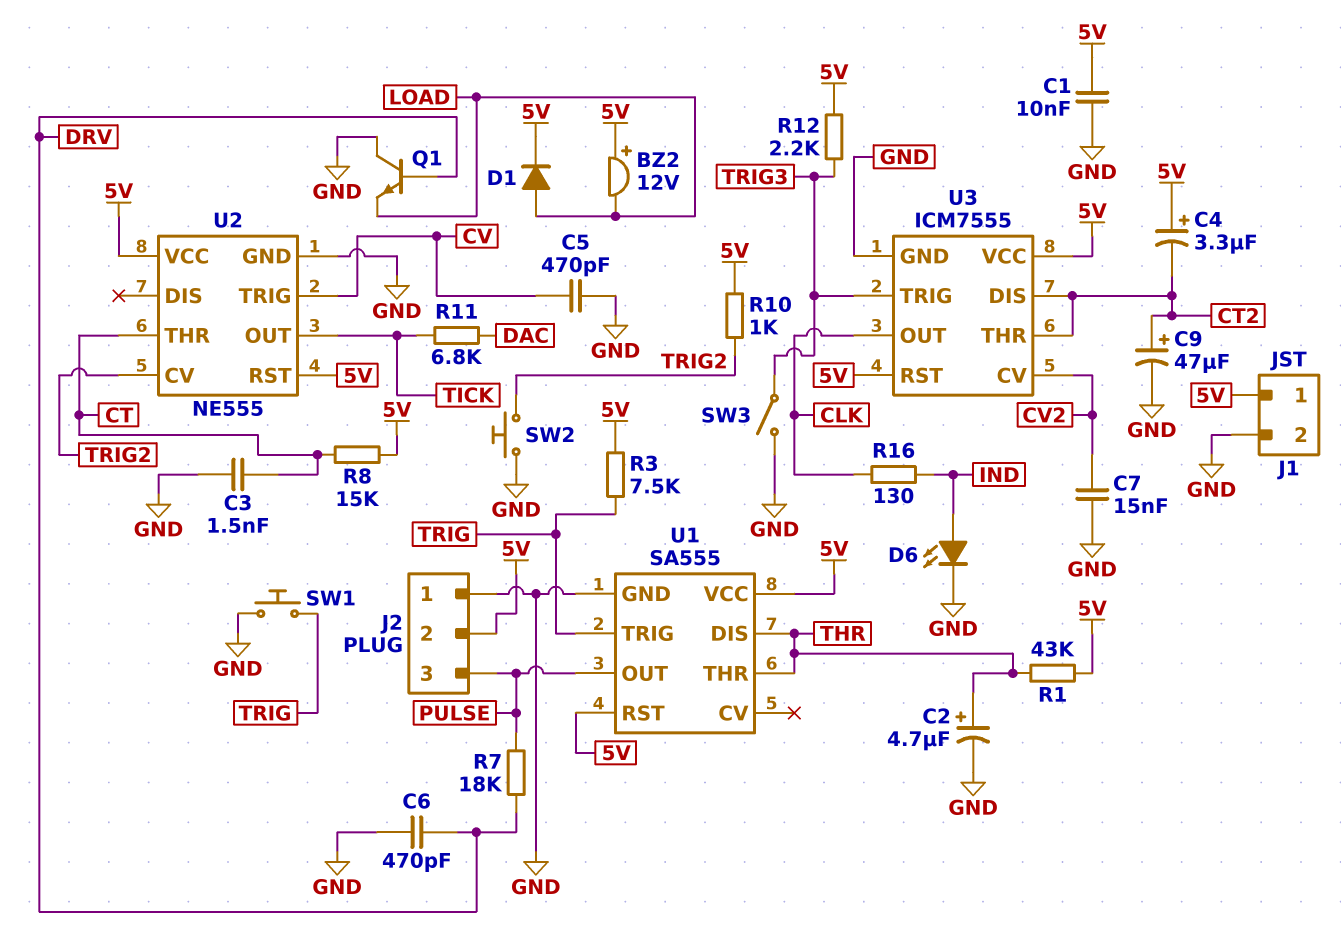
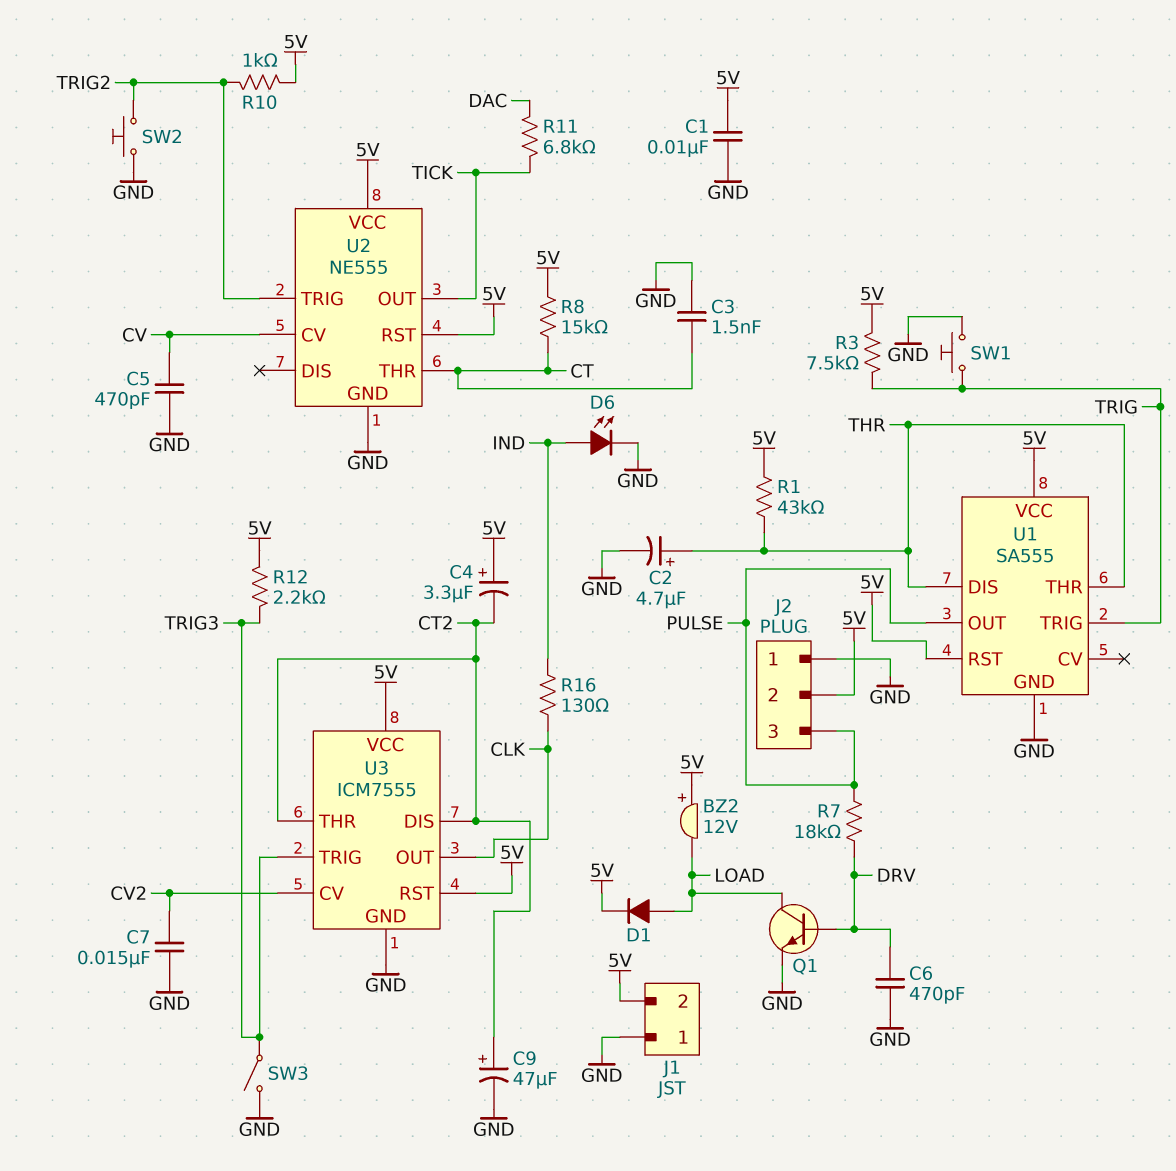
J1 pin 1: 5V -> GND
J1 pin 2: GND -> 5V
Q1: NPN (B DRV, C GND, E LOAD) -> NPN (B DRV, C LOAD, E GND)
U2 pin CV: TRIG2 -> CV
U2 pin TRIG: CV -> TRIG2

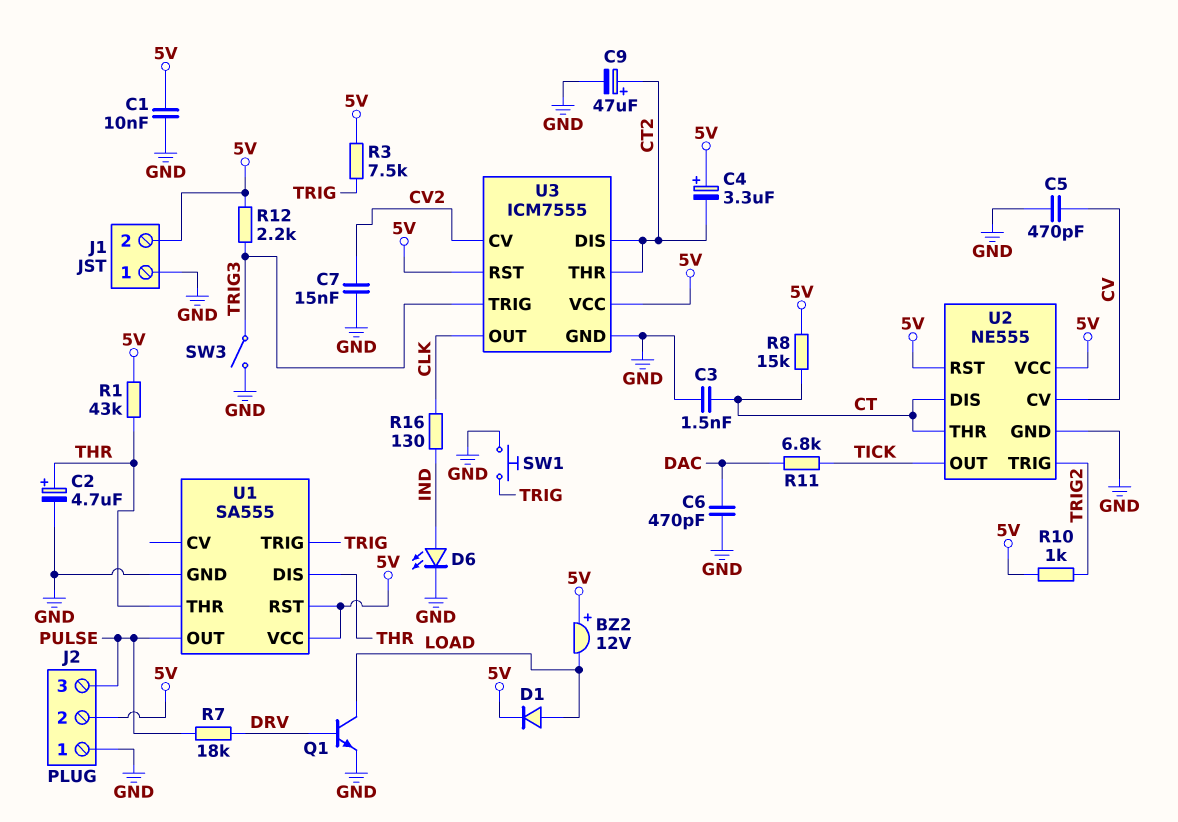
C6: 470pF (DRV, GND) -> 470pF (DAC, GND)
SW2: button (GND, TRIG2) -> none
U2 pin DIS: none -> CT

